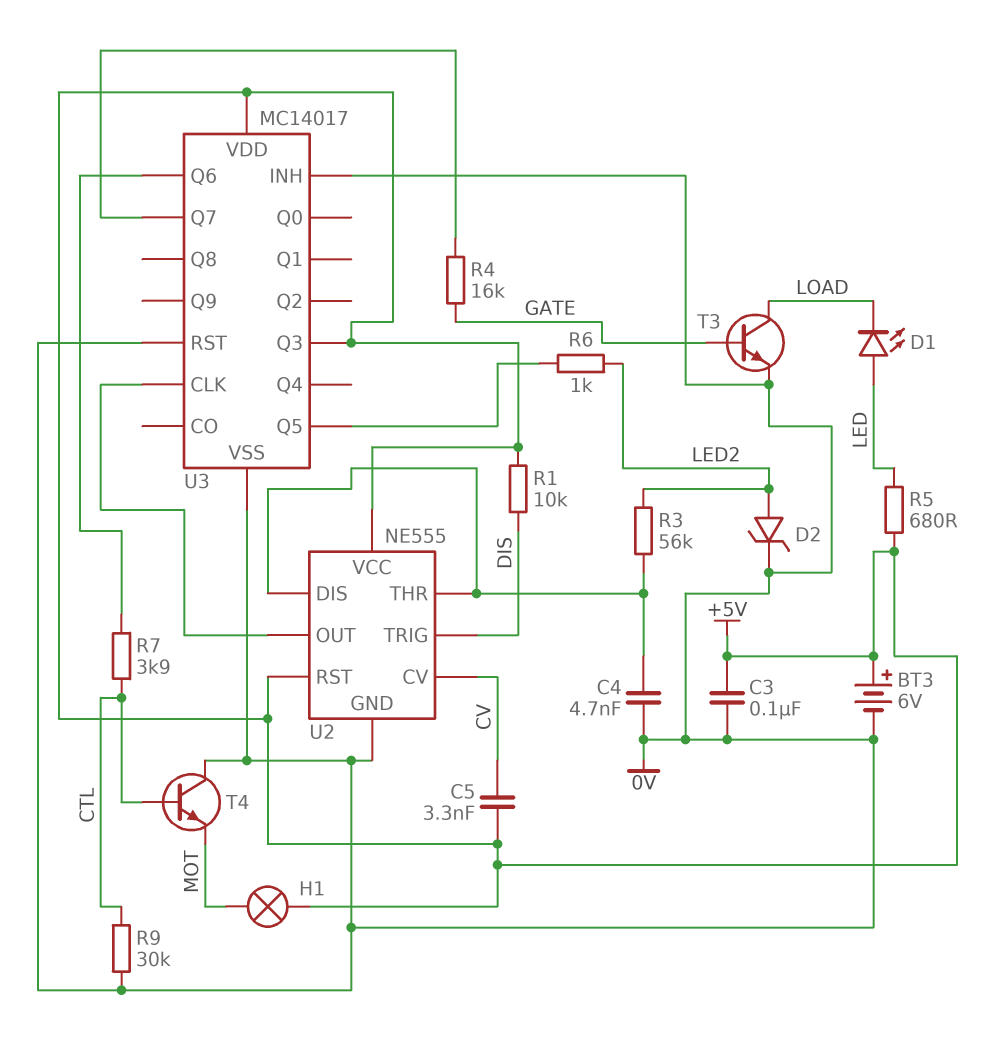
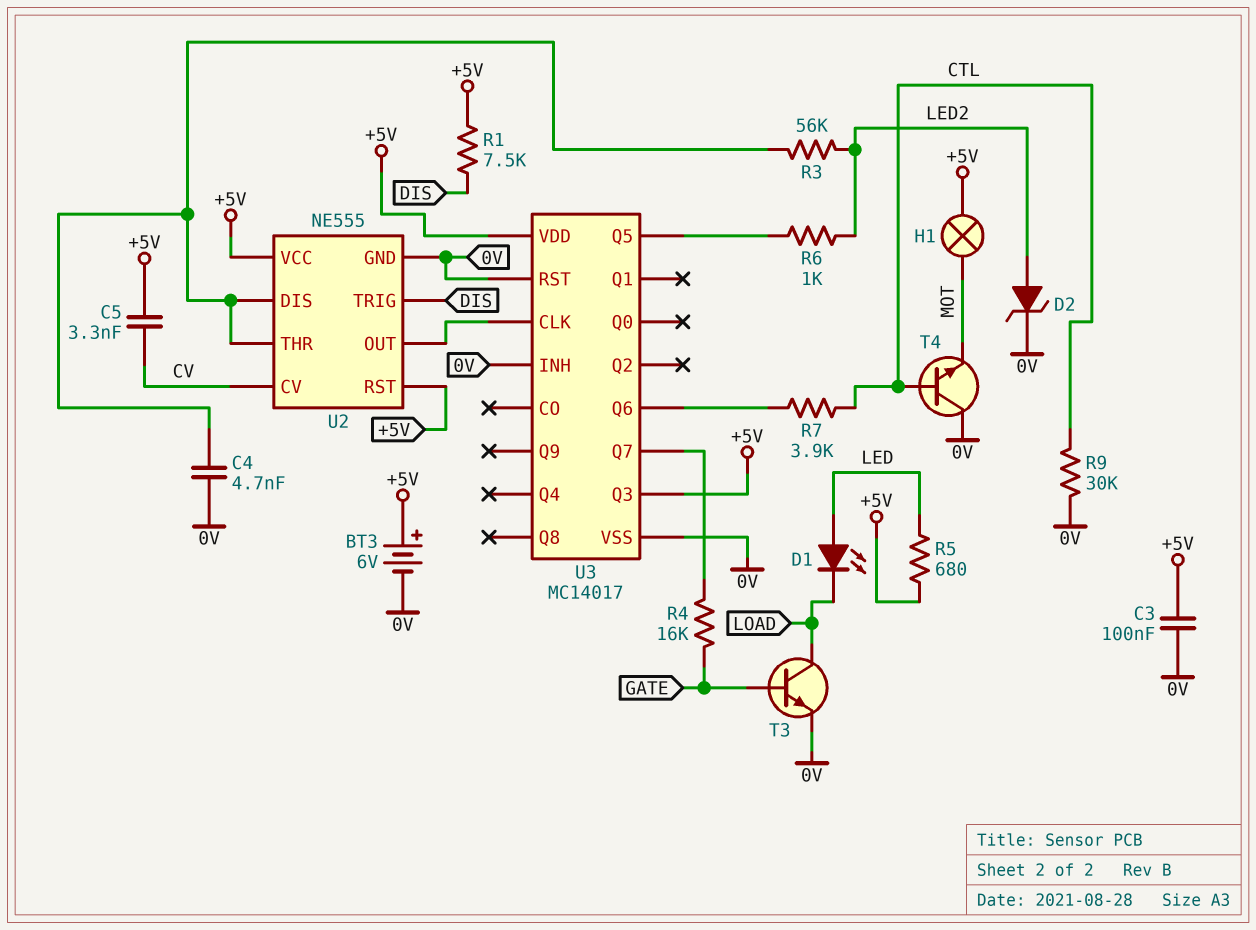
R1: 10k (+5V, DIS) -> 7.5k (+5V, DIS)

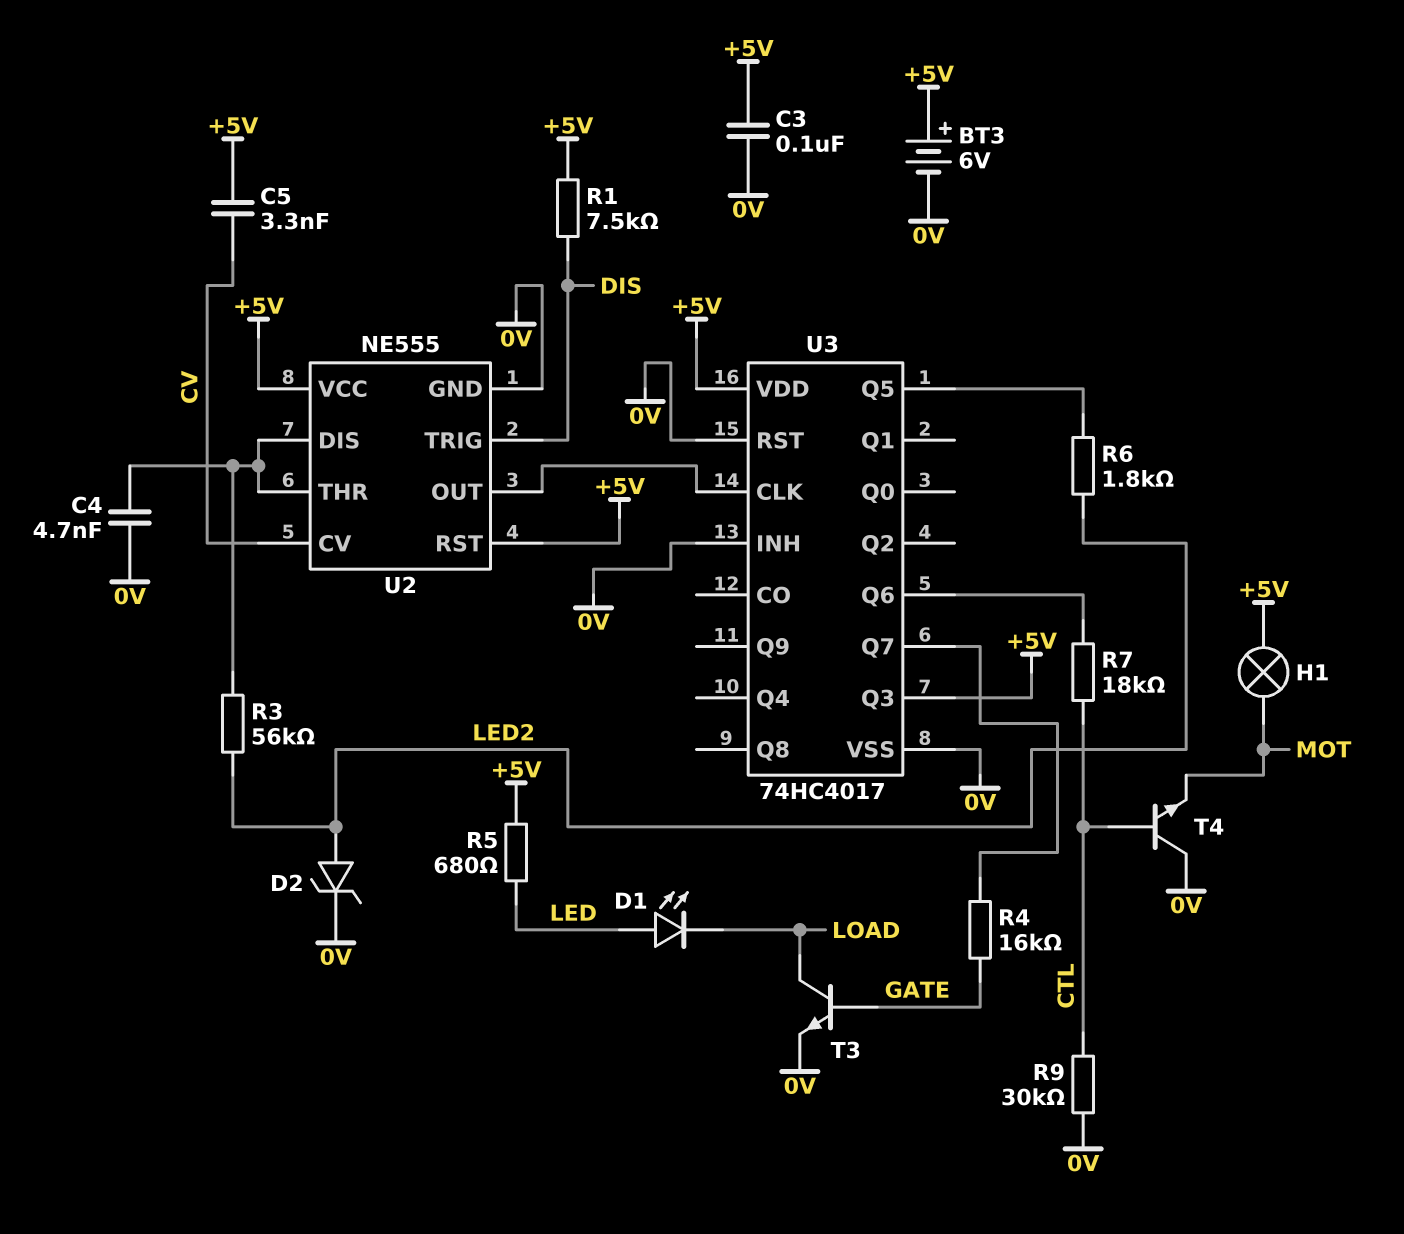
R6: 1k (LED2, U3/Q5) -> 1.8k (LED2, U3/Q5)
R7: 3.9k (CTL, U3/Q6) -> 18k (CTL, U3/Q6)
U3: MC14017 -> 74HC4017

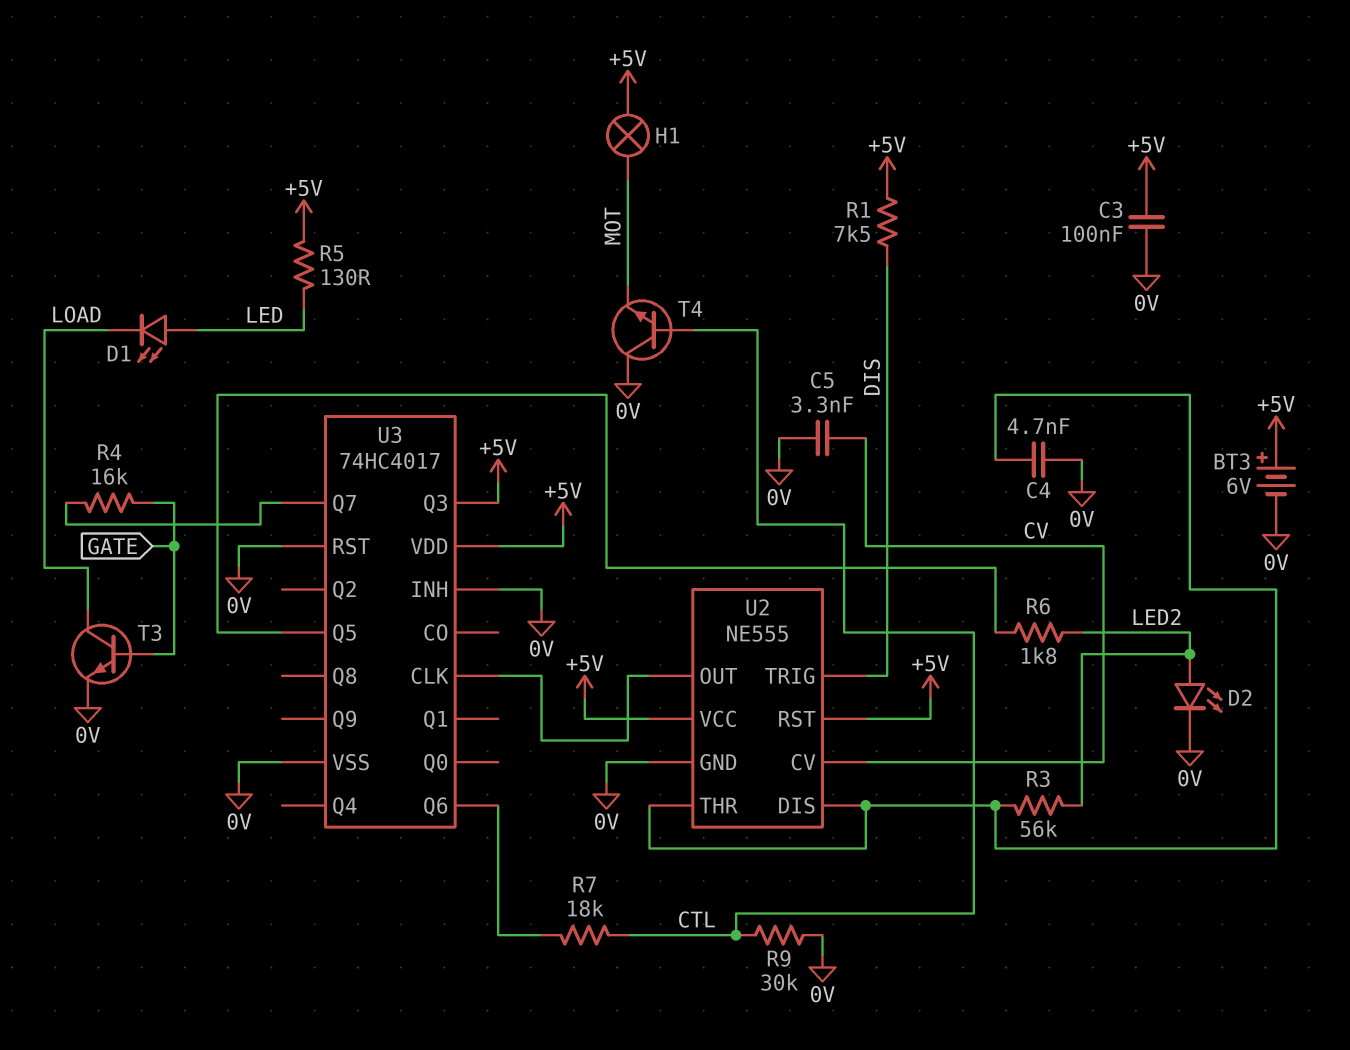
C5: 3.3nF (+5V, CV) -> 3.3nF (0V, CV)
D2: zener (A LED2, K 0V) -> LED (A LED2, K 0V)
R5: 680 (+5V, LED) -> 130 (+5V, LED)

